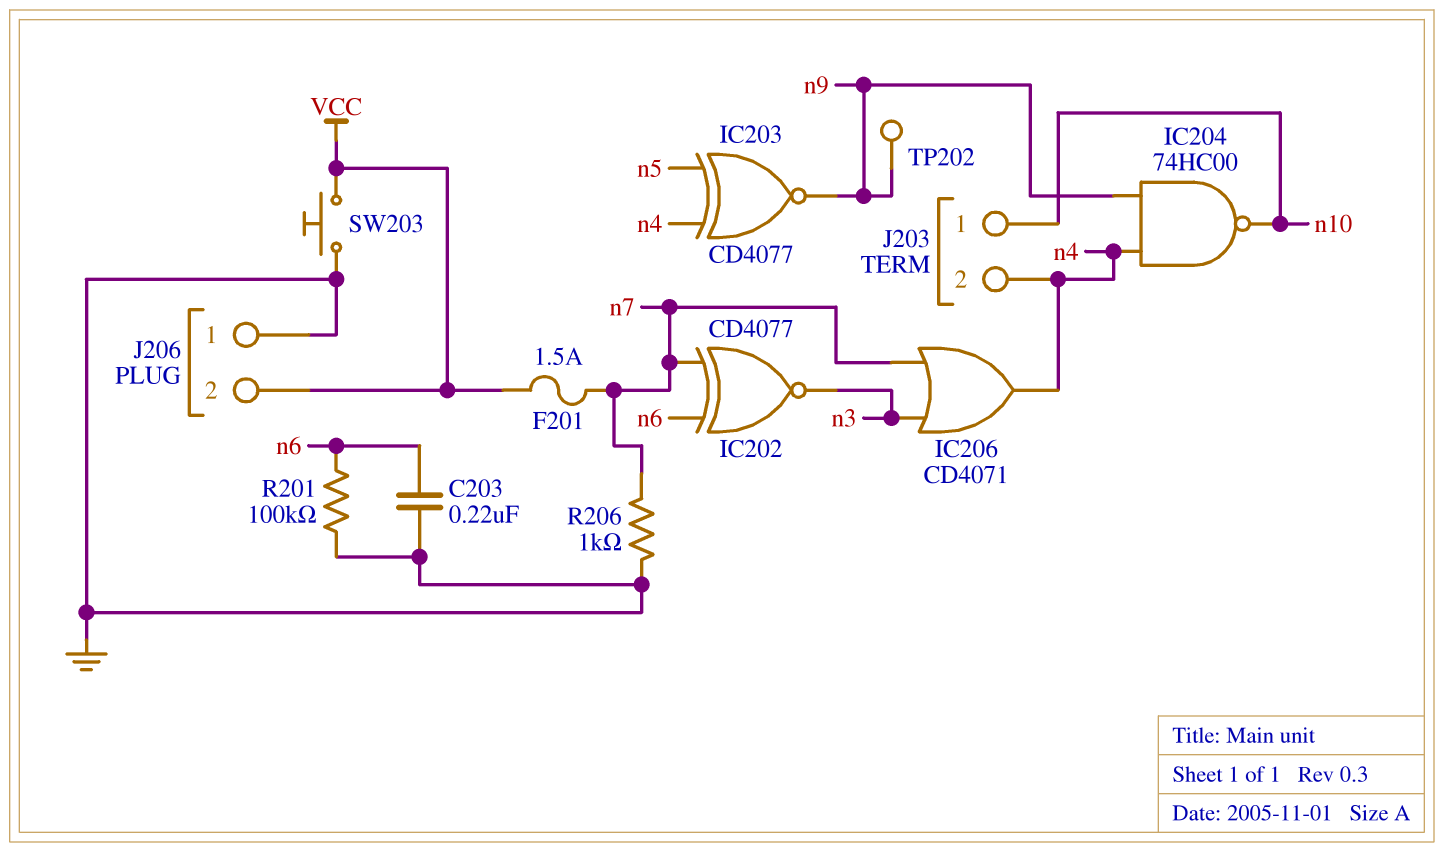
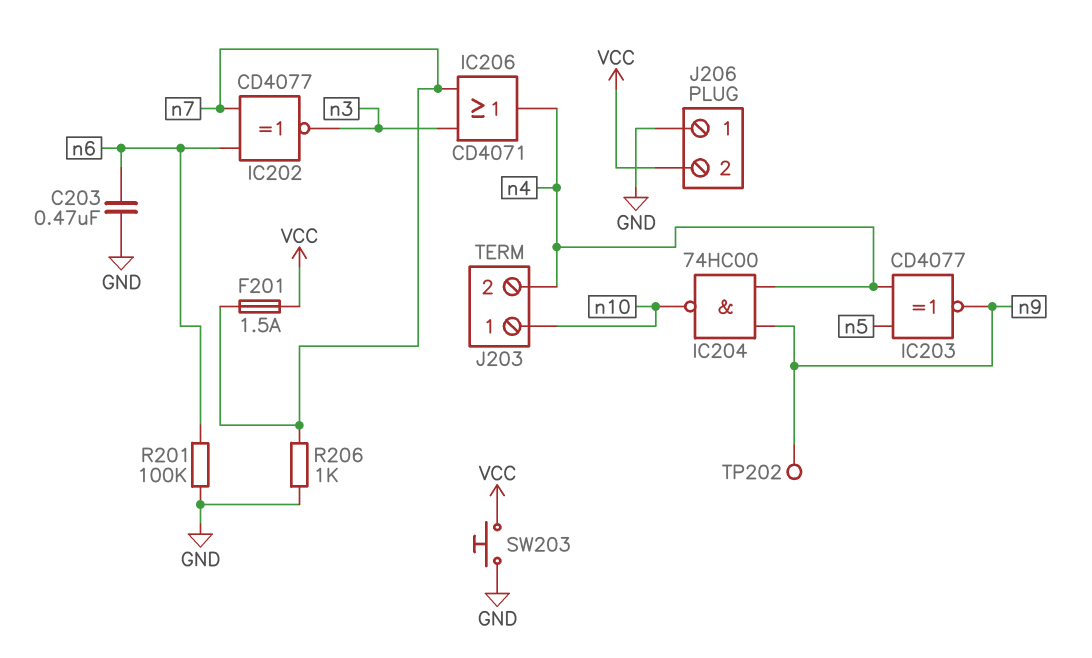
C203: 220nF (GND, n6) -> 470nF (GND, n6)

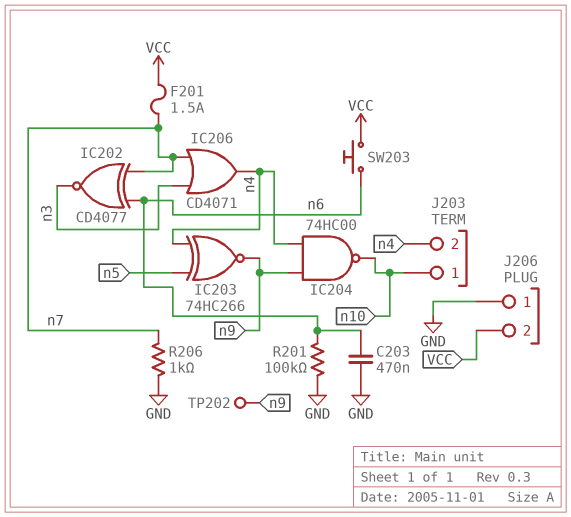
IC203: XNOR CD4077 (in n4, in n5, out n9) -> XNOR 74HC266 (in n4, in n5, out n9)
SW203: button (GND, VCC) -> button (VCC, n6)

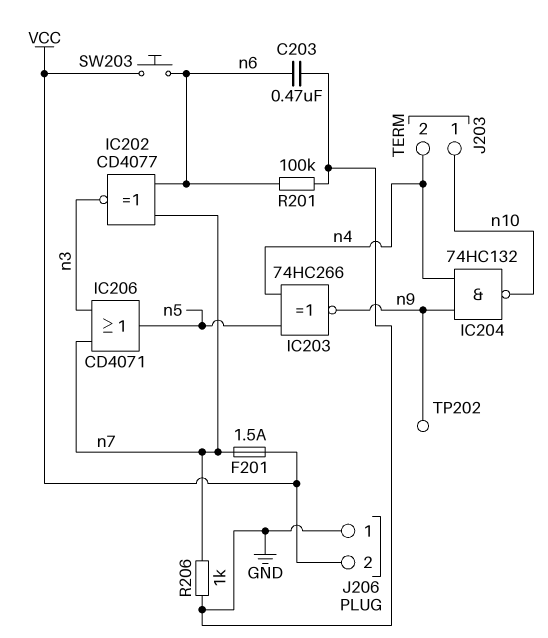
IC204: NAND 74HC00 (in n4, in n9, out n10) -> NAND 74HC132 (in n4, in n9, out n10)
IC206: OR CD4071 (in n3, in n7, out n4) -> OR CD4071 (in n3, in n7, out n5)

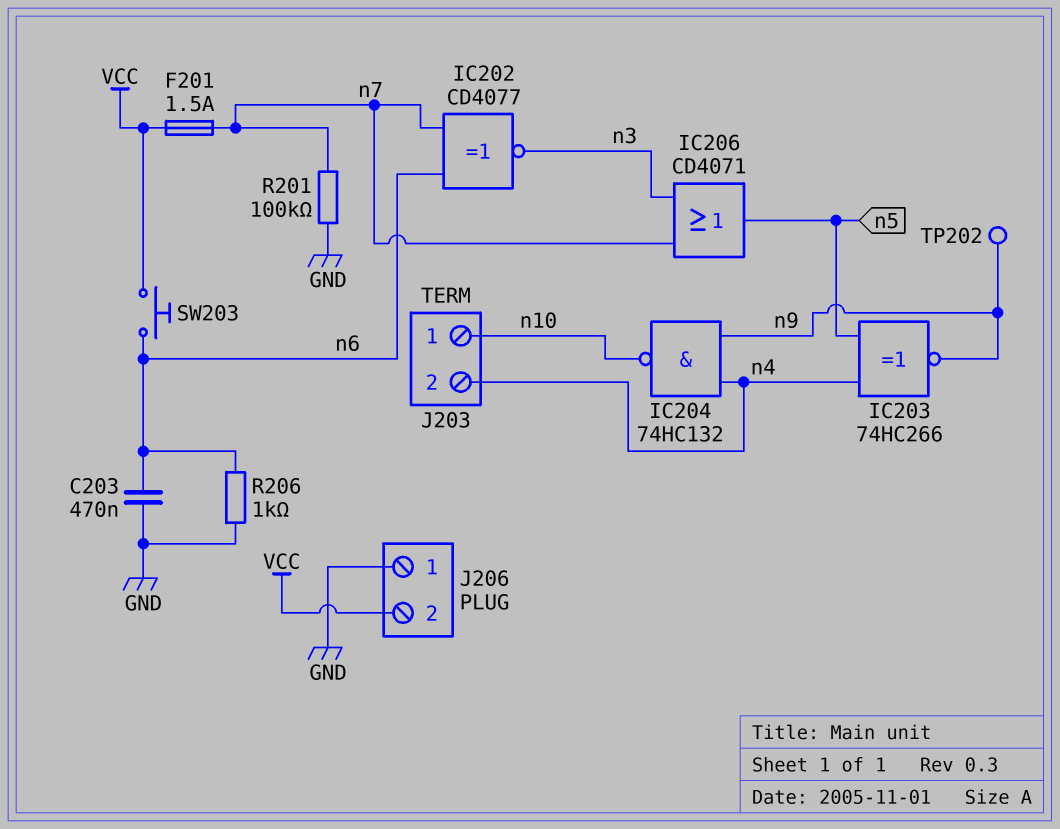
R201: 100k (GND, n6) -> 100k (GND, n7)
R206: 1k (GND, n7) -> 1k (GND, n6)

